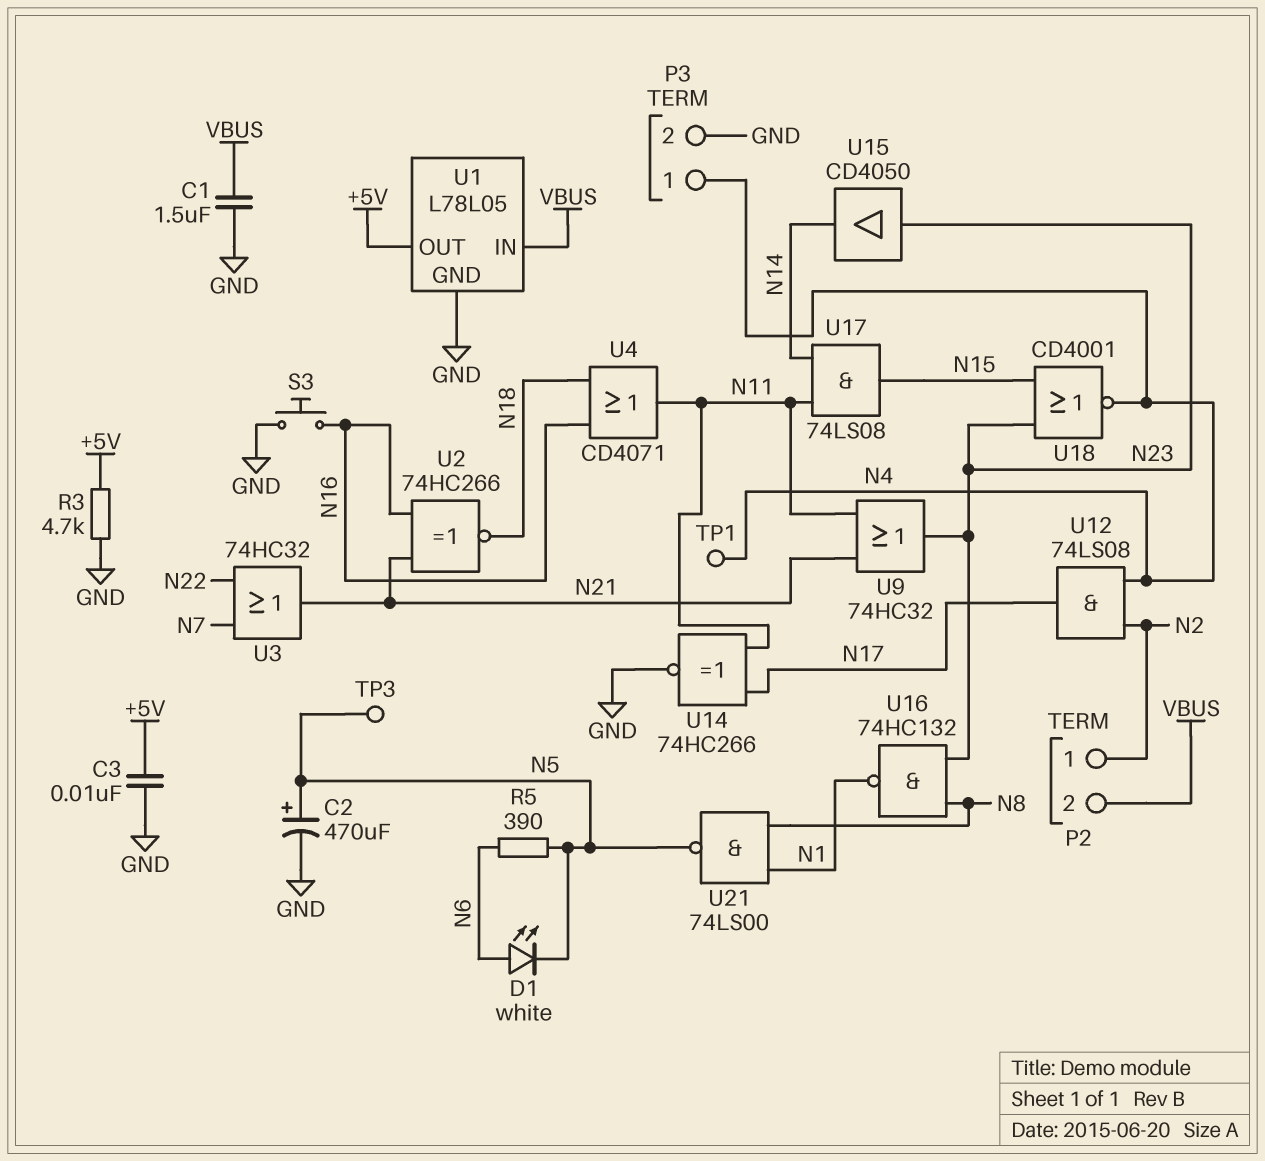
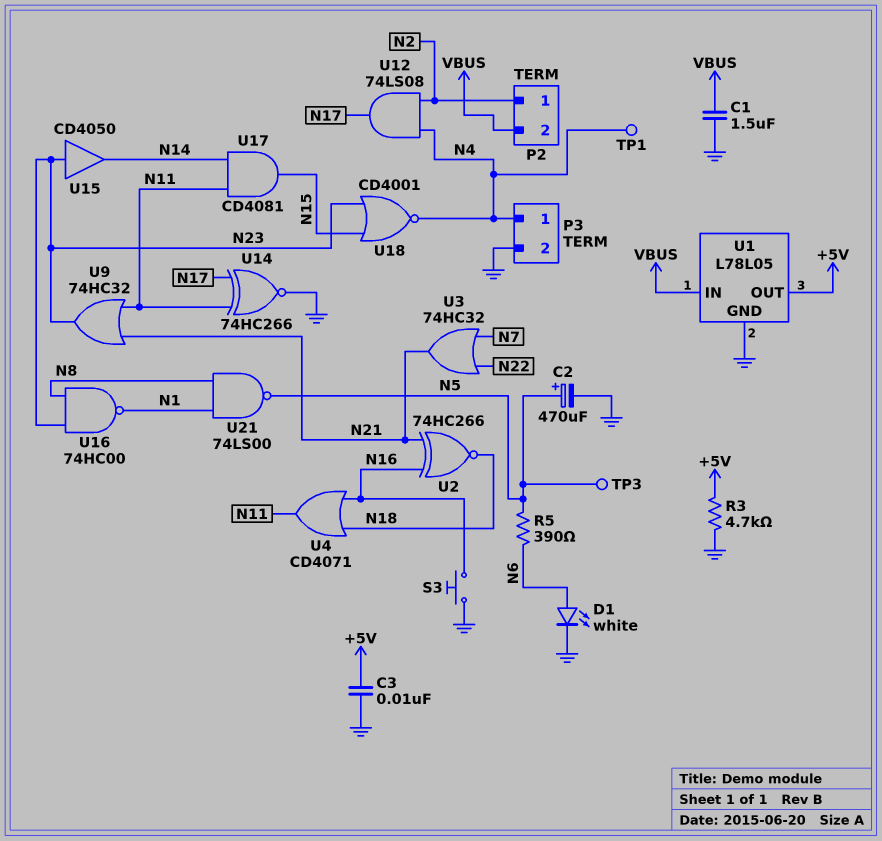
D1: LED white (A N6, K N5) -> LED white (A N6, K GND)
U16: NAND 74HC132 (in N8, in N23, out N1) -> NAND 74HC00 (in N8, in N23, out N1)
U17: AND 74LS08 (in N11, in N14, out N15) -> AND CD4081 (in N11, in N14, out N15)

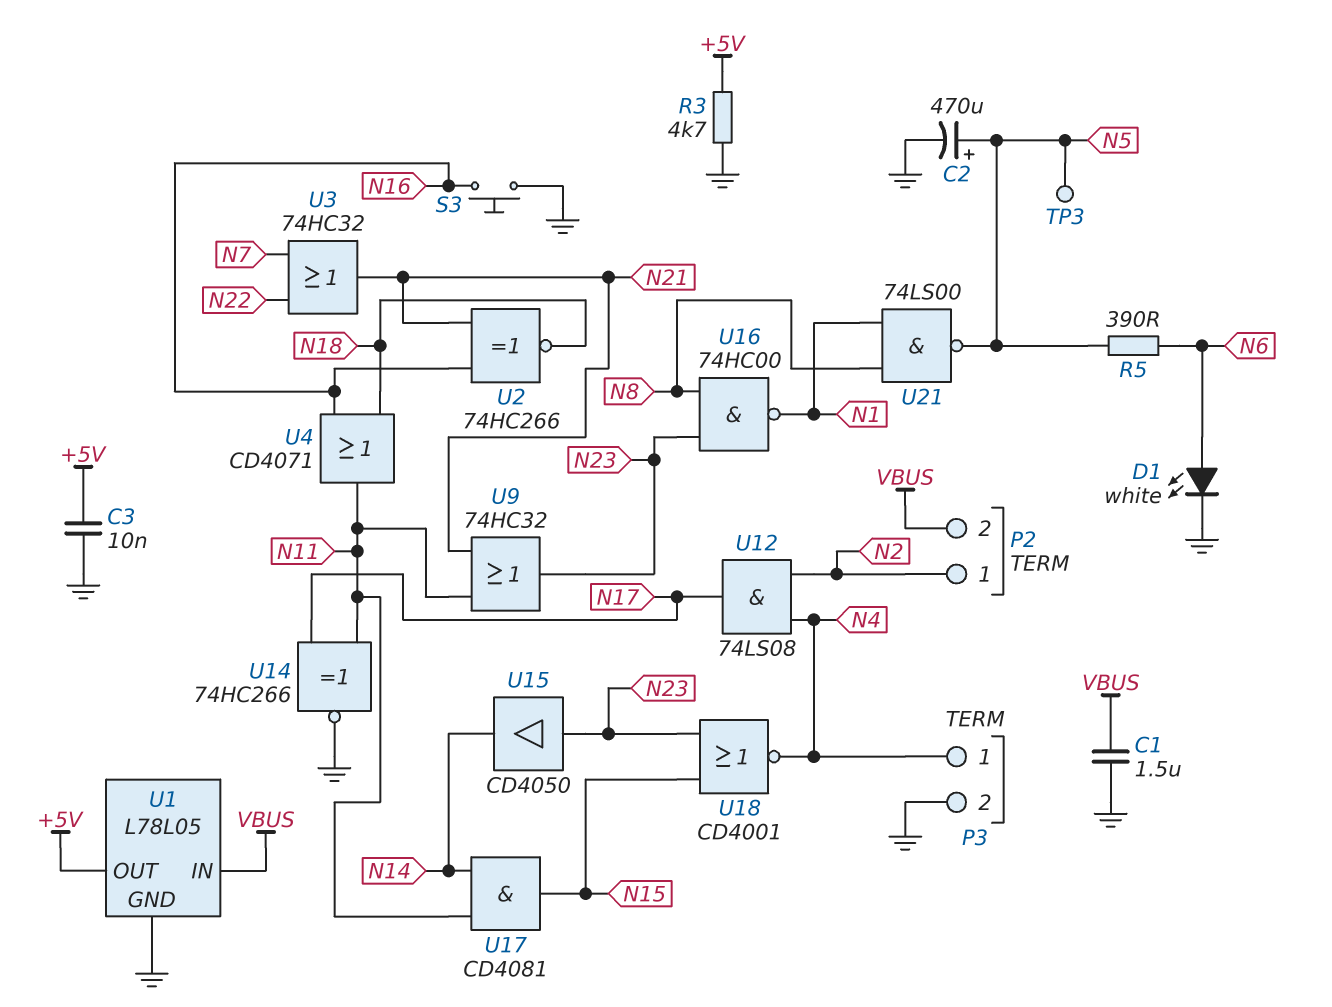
TP1: test point (N4) -> none

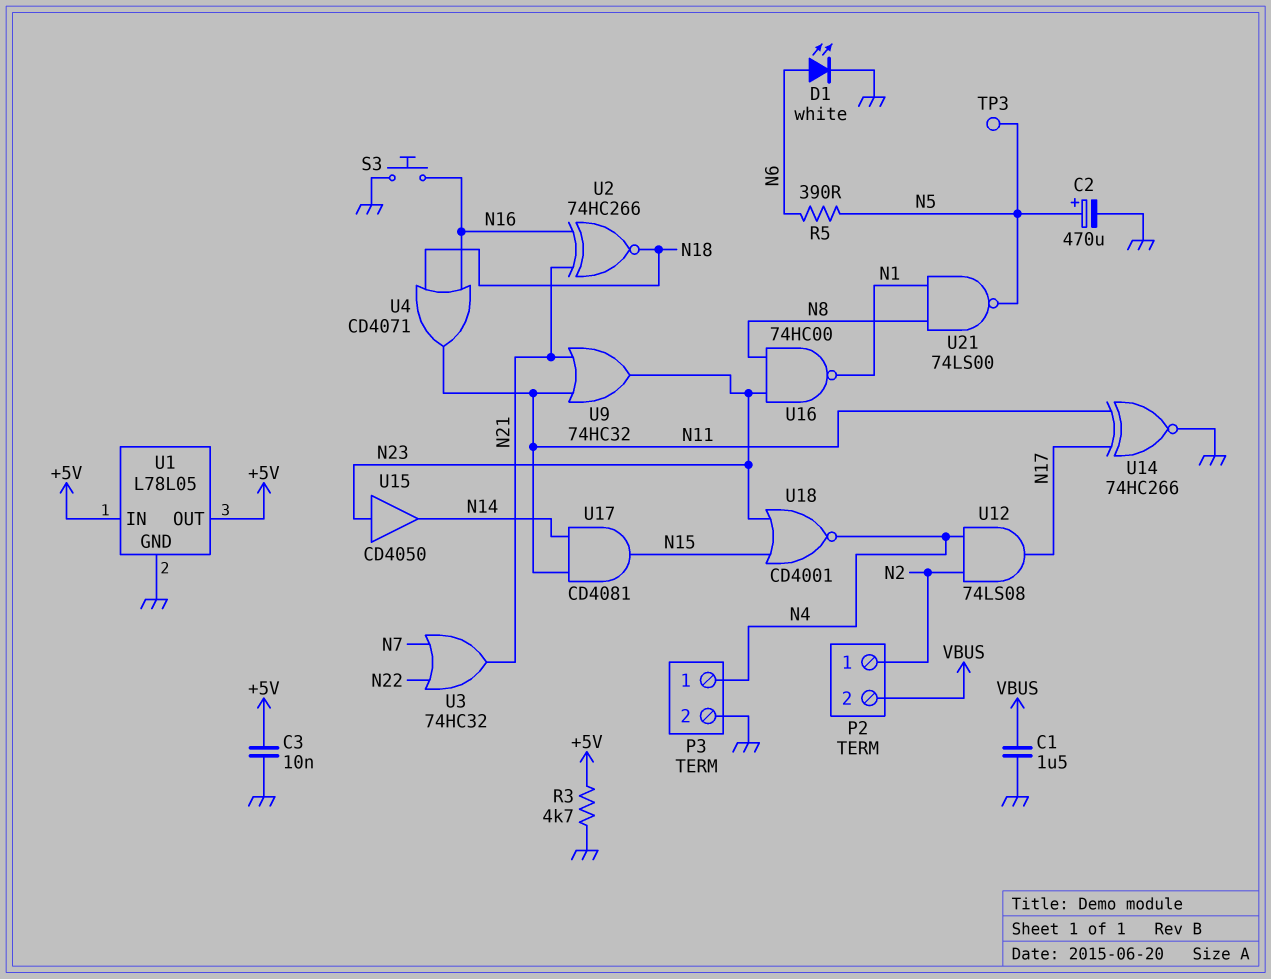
U1 pin IN: VBUS -> +5V

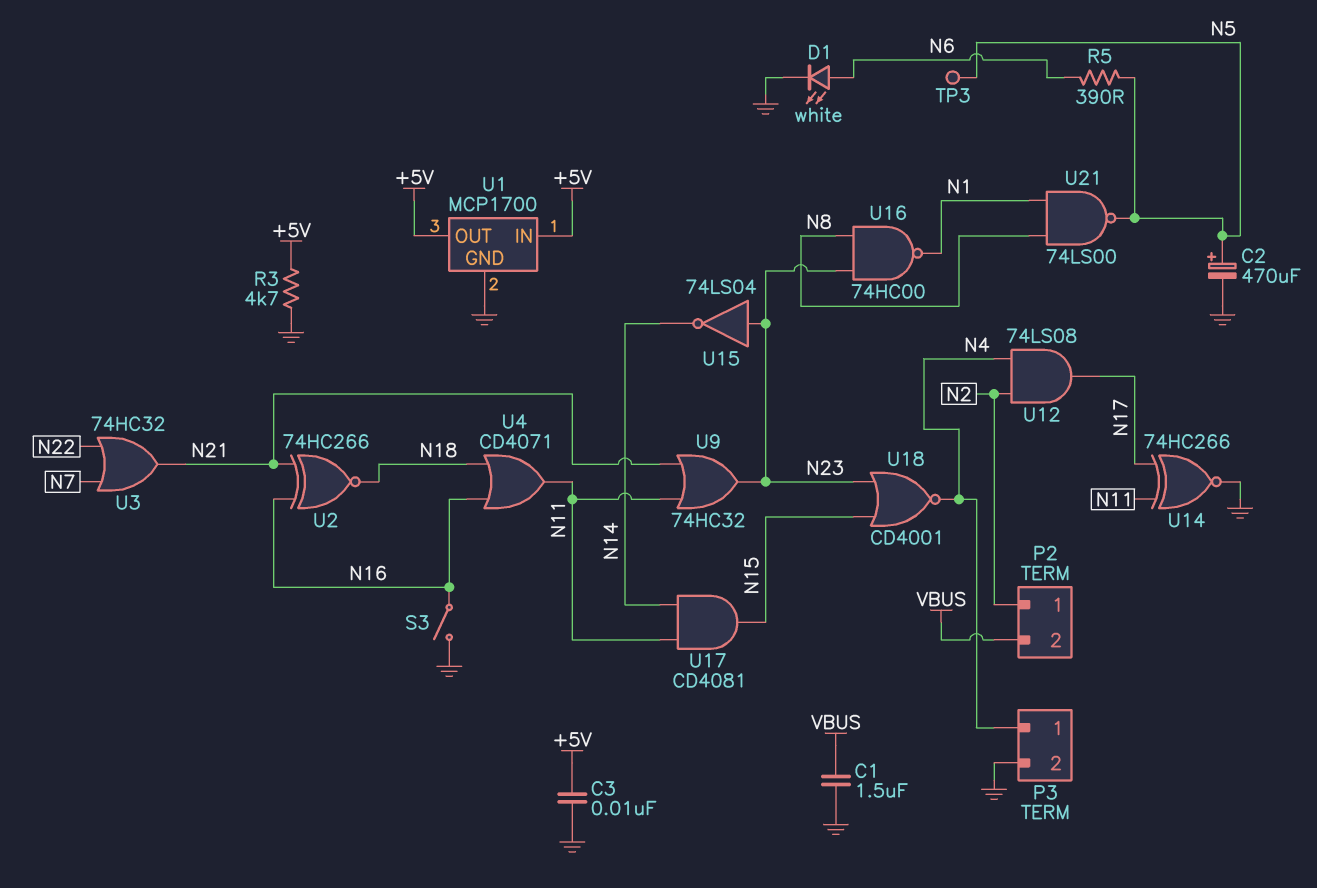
S3: button (GND, N16) -> switch (GND, N16)
U1: L78L05 -> MCP1700
U15: buffer CD4050 (in N23, out N14) -> NOT 74LS04 (in N23, out N14)

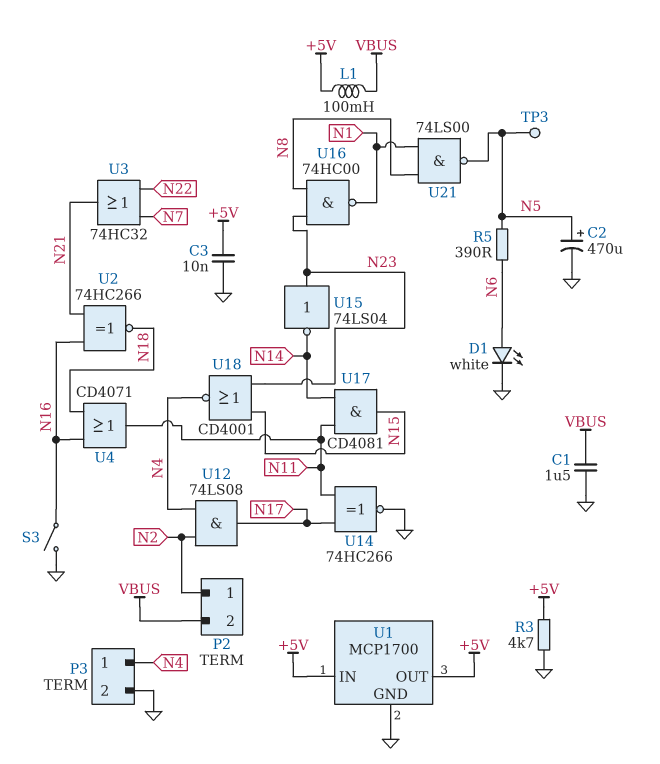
L1: none -> 100mH (+5V, VBUS)
U9: OR 74HC32 (in N11, in N21, out N23) -> none

